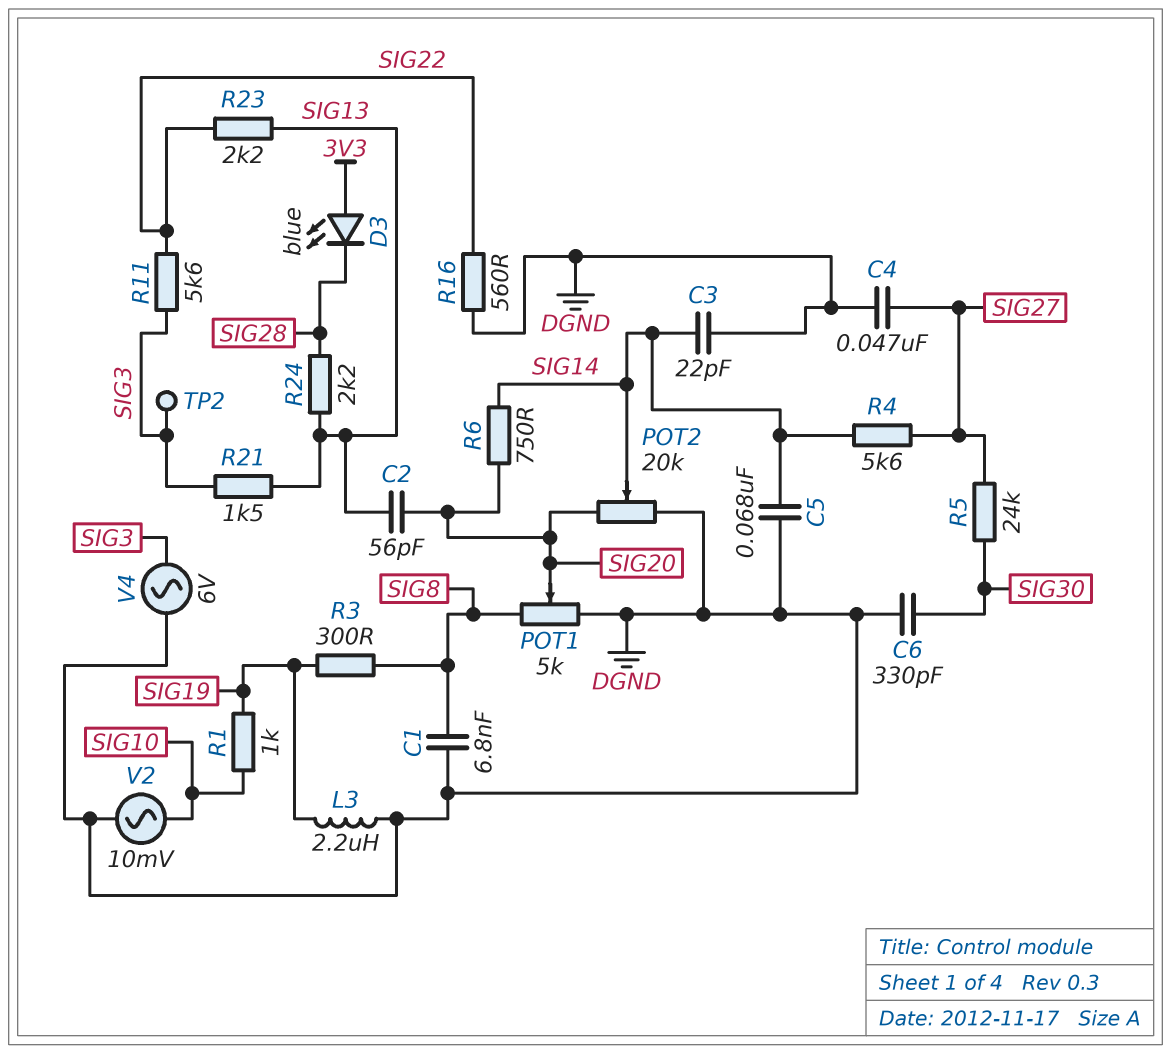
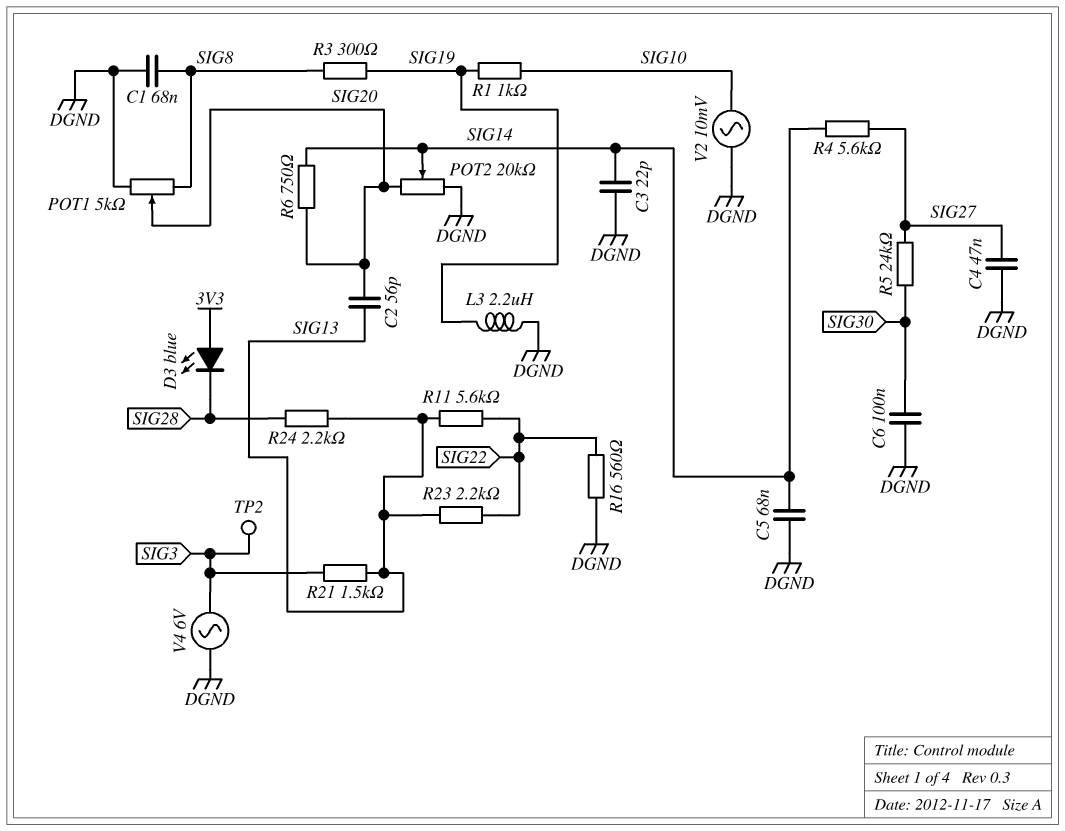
C1: 6.8nF (DGND, SIG8) -> 68nF (DGND, SIG8)
C6: 330pF (DGND, SIG30) -> 100nF (DGND, SIG30)
R11: 5.6k (SIG3, SIG22) -> 5.6k (SIG13, SIG22)

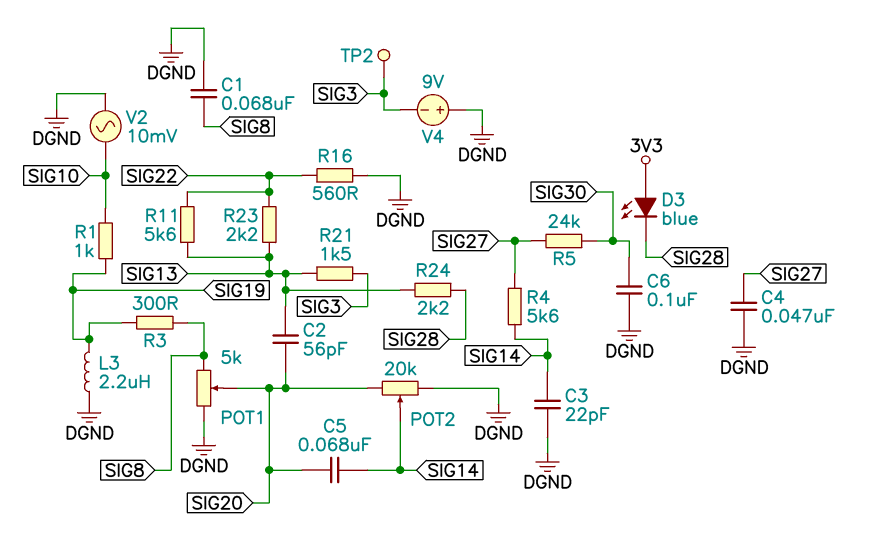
C5: 68nF (DGND, SIG14) -> 68nF (SIG14, SIG20)
R6: 750 (SIG14, SIG20) -> none
V4: AC 6V (DGND, SIG3) -> 9V (plus DGND, minus SIG3)

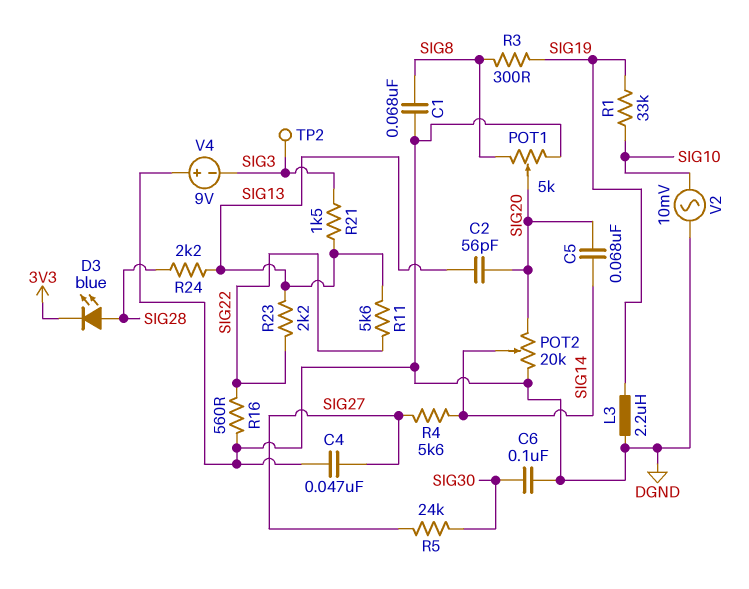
C3: 22pF (DGND, SIG14) -> none
D3: LED blue (A 3V3, K SIG28) -> LED blue (A SIG28, K 3V3)
R1: 1k (SIG10, SIG19) -> 33k (SIG10, SIG19)

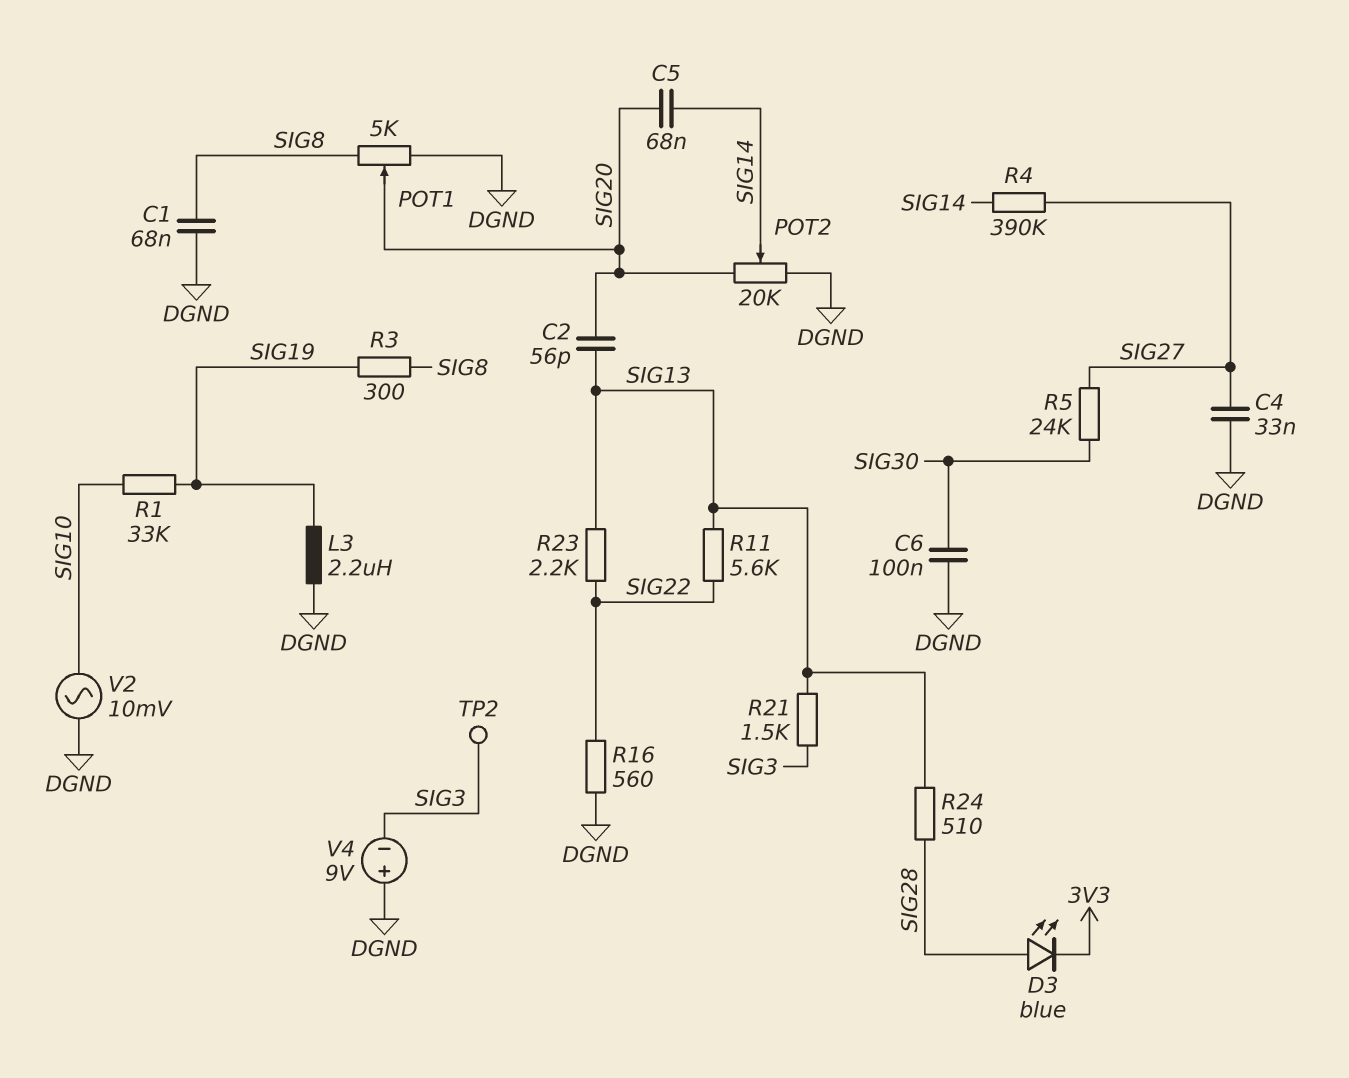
C4: 47nF (DGND, SIG27) -> 33nF (DGND, SIG27)
R4: 5.6k (SIG14, SIG27) -> 390k (SIG14, SIG27)
R24: 2.2k (SIG13, SIG28) -> 510 (SIG13, SIG28)

